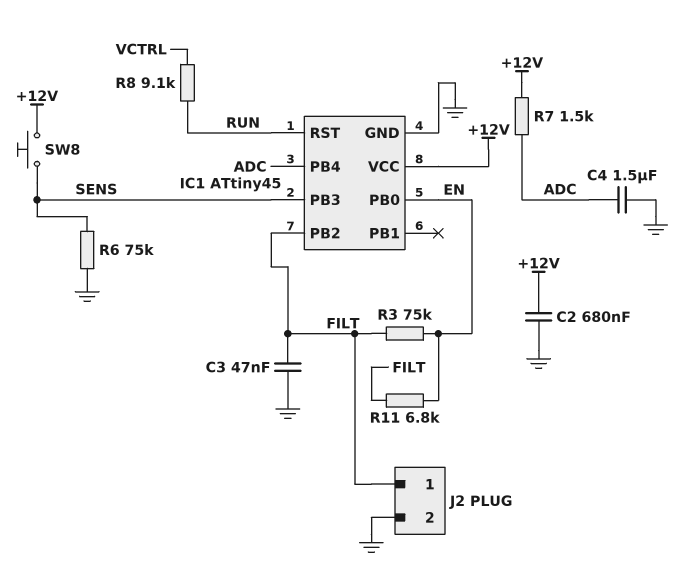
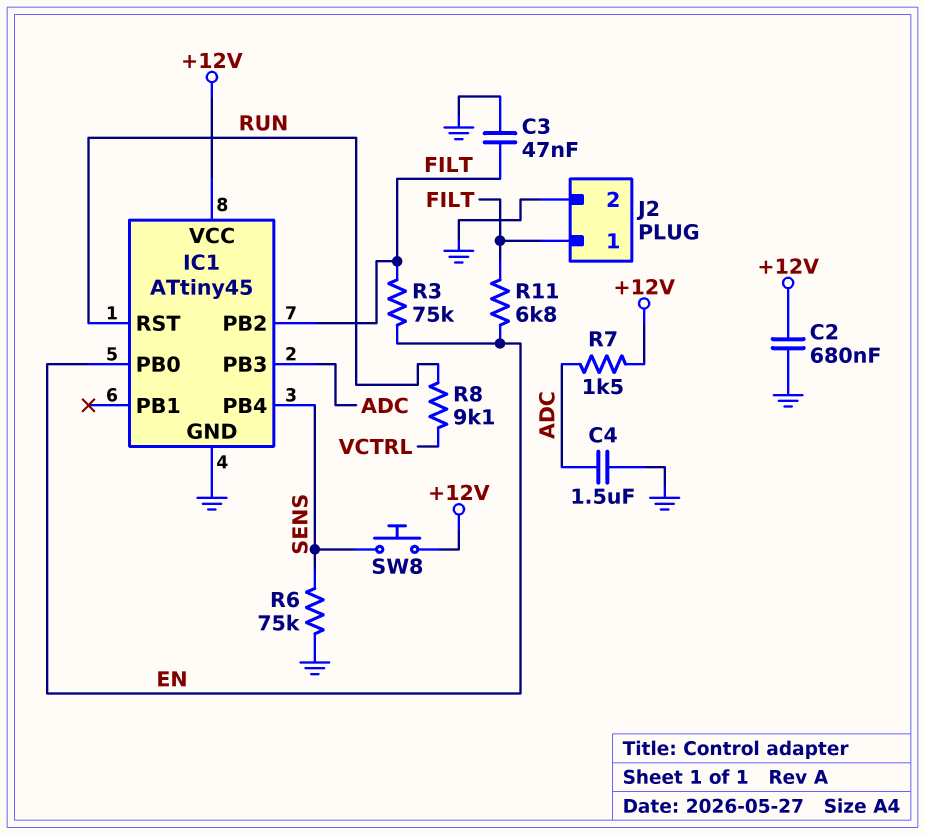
IC1 pin PB3: SENS -> ADC
IC1 pin PB4: ADC -> SENS

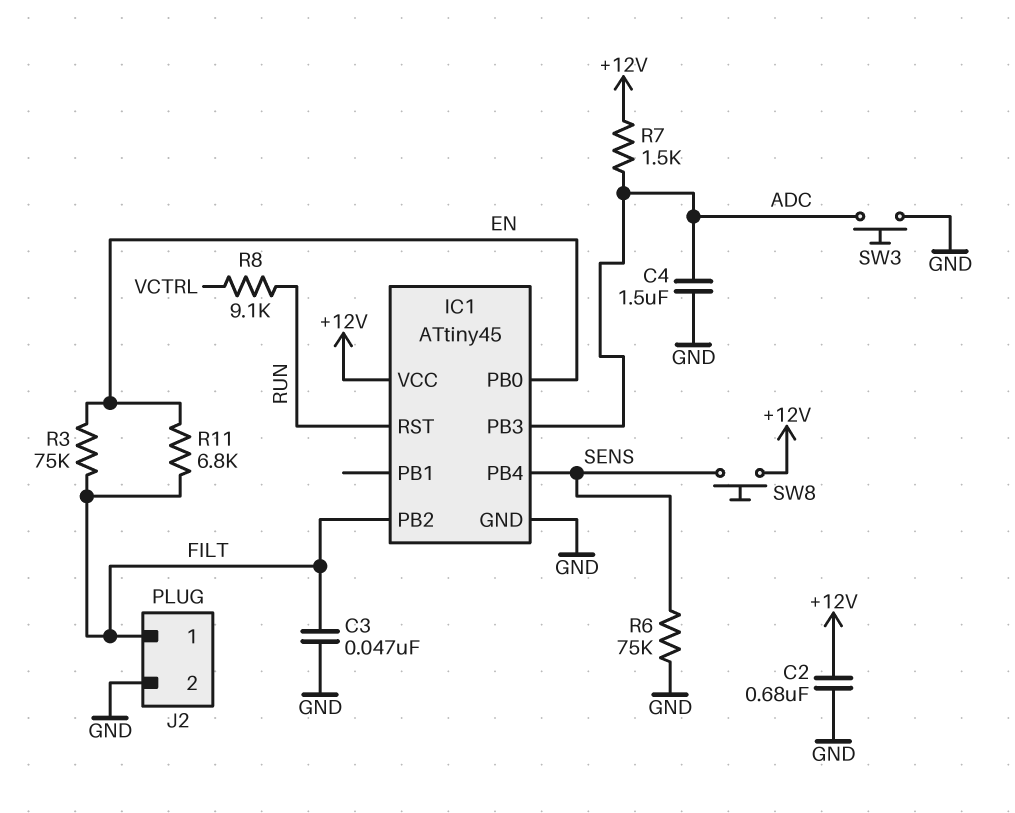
SW3: none -> button (ADC, GND)

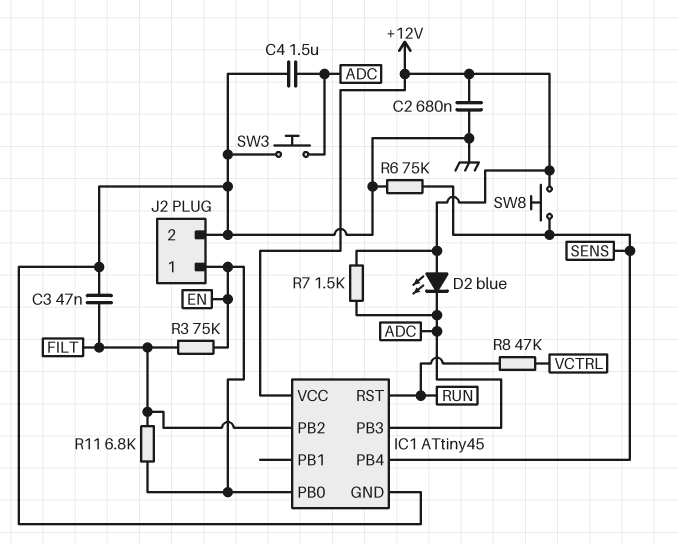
D2: none -> LED blue (A +12V, K ADC)
J2 pin 1: FILT -> EN
R8: 9.1k (RUN, VCTRL) -> 47k (RUN, VCTRL)

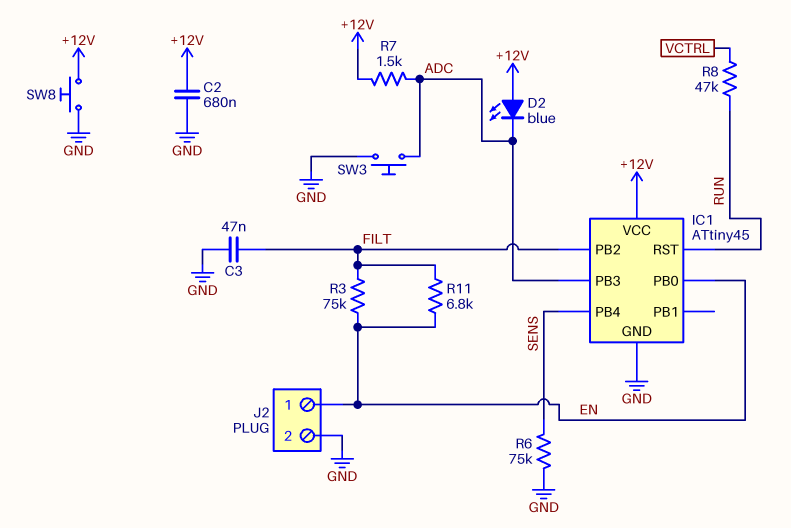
C4: 1.5uF (ADC, GND) -> none
SW8: button (+12V, SENS) -> button (+12V, GND)

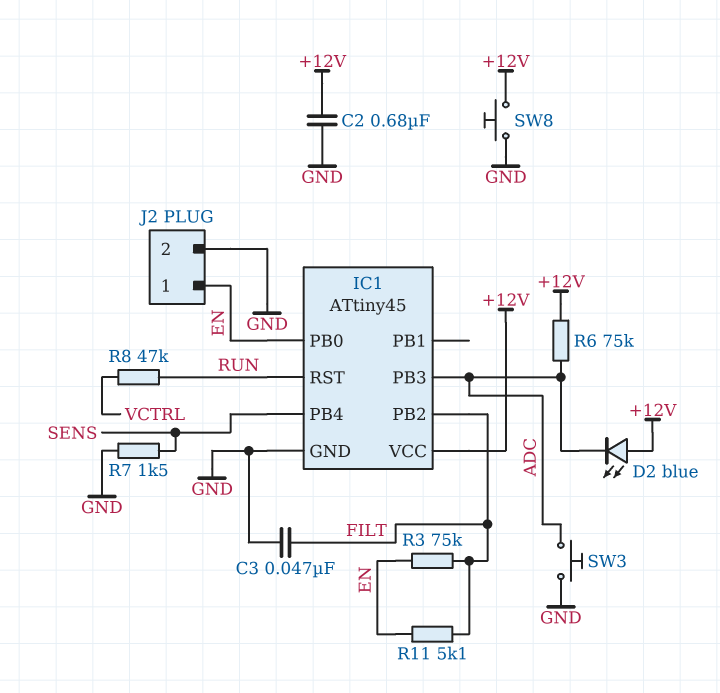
R6: 75k (GND, SENS) -> 75k (+12V, ADC)
R7: 1.5k (+12V, ADC) -> 1.5k (GND, SENS)
R11: 6.8k (EN, FILT) -> 5.1k (EN, FILT)

